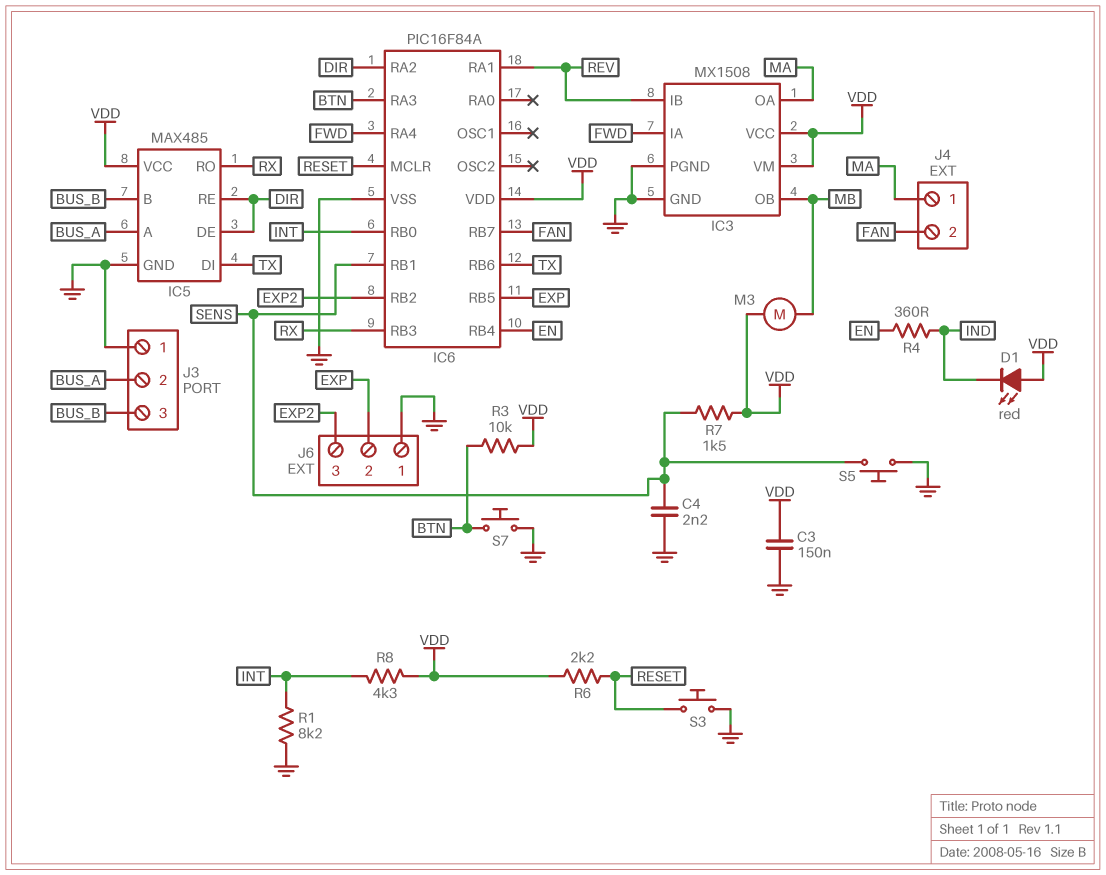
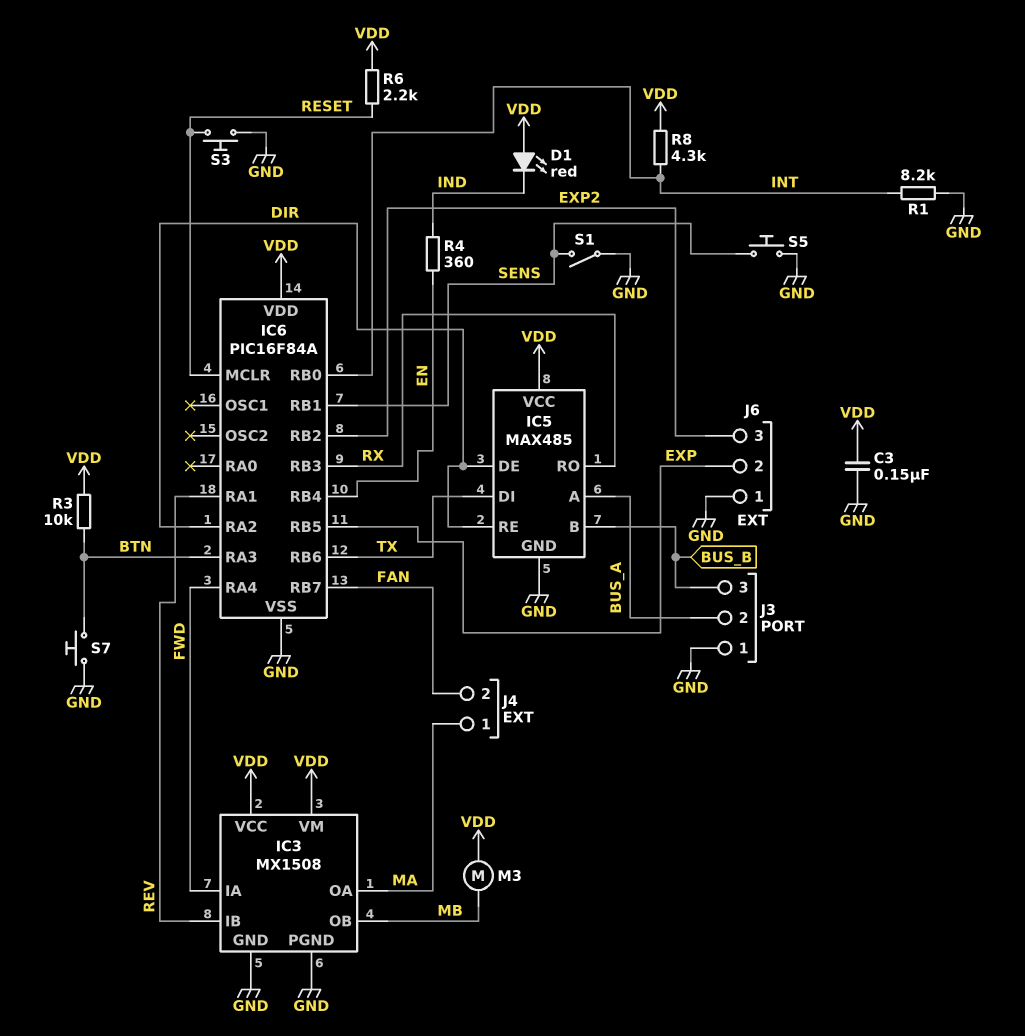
C4: 2.2nF (GND, SENS) -> none
R7: 1.5k (SENS, VDD) -> none
S1: none -> switch (GND, SENS)

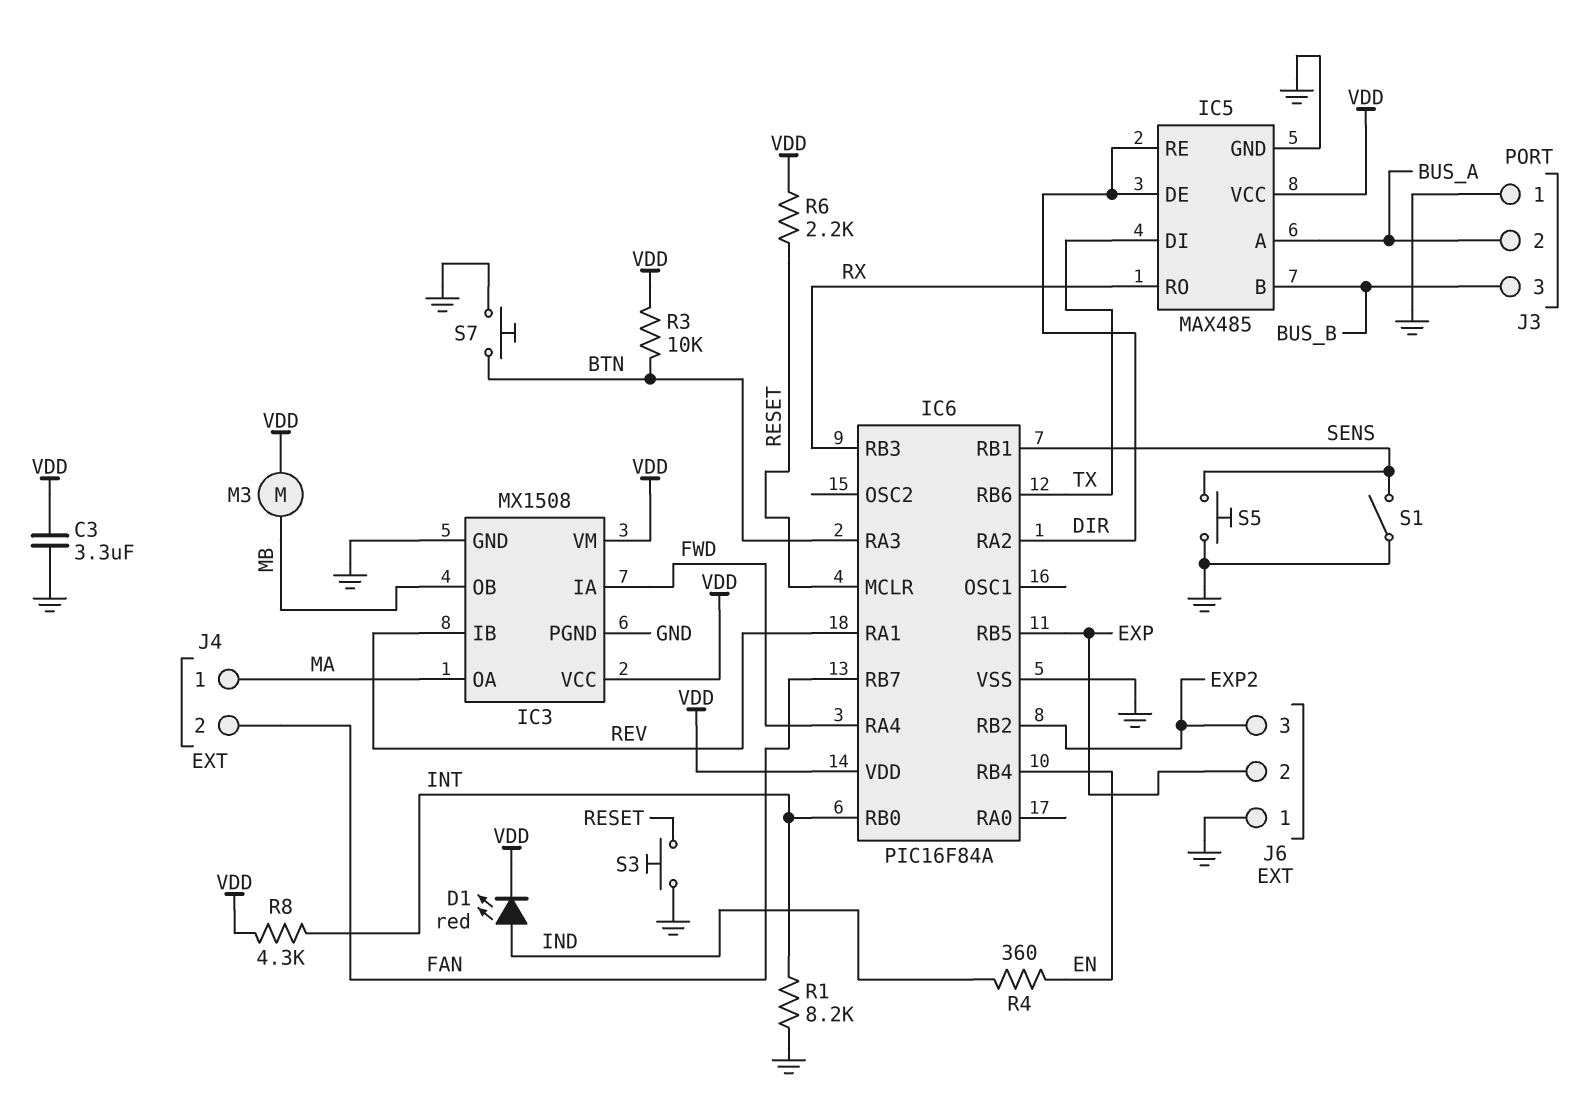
C3: 150nF (GND, VDD) -> 3.3uF (GND, VDD)
D1: LED red (A VDD, K IND) -> LED red (A IND, K VDD)

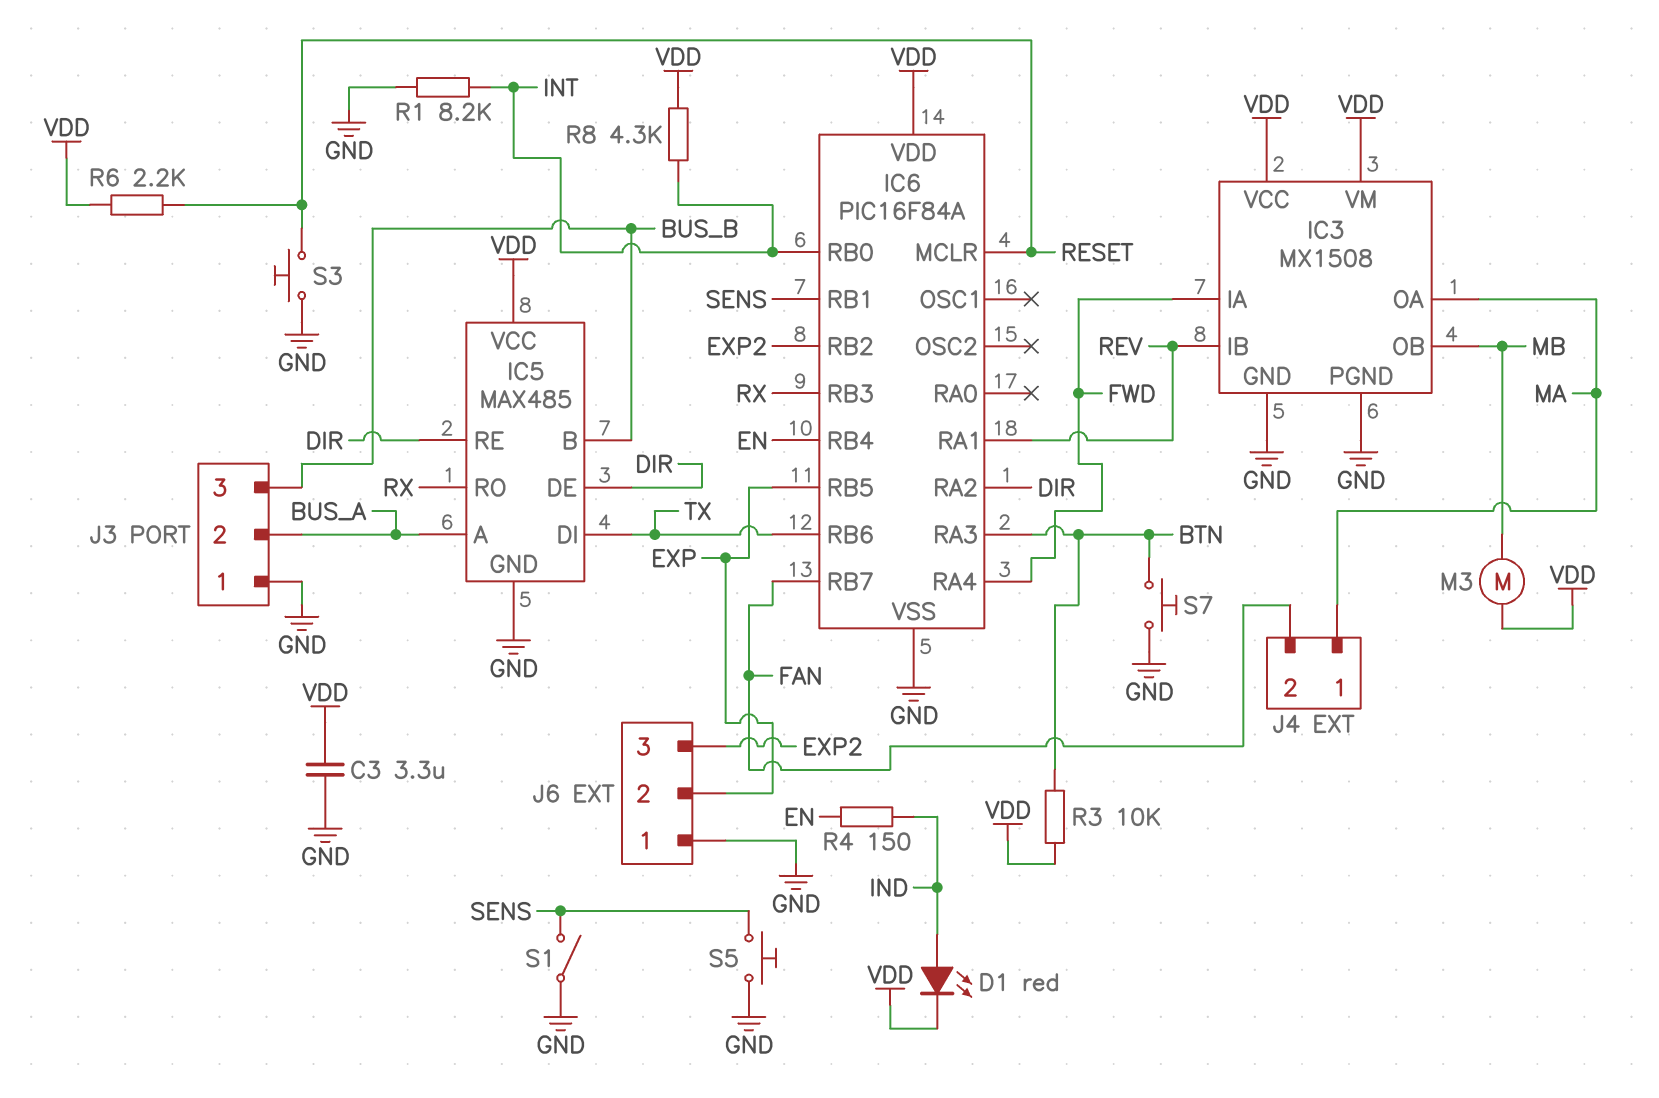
R4: 360 (EN, IND) -> 150 (EN, IND)

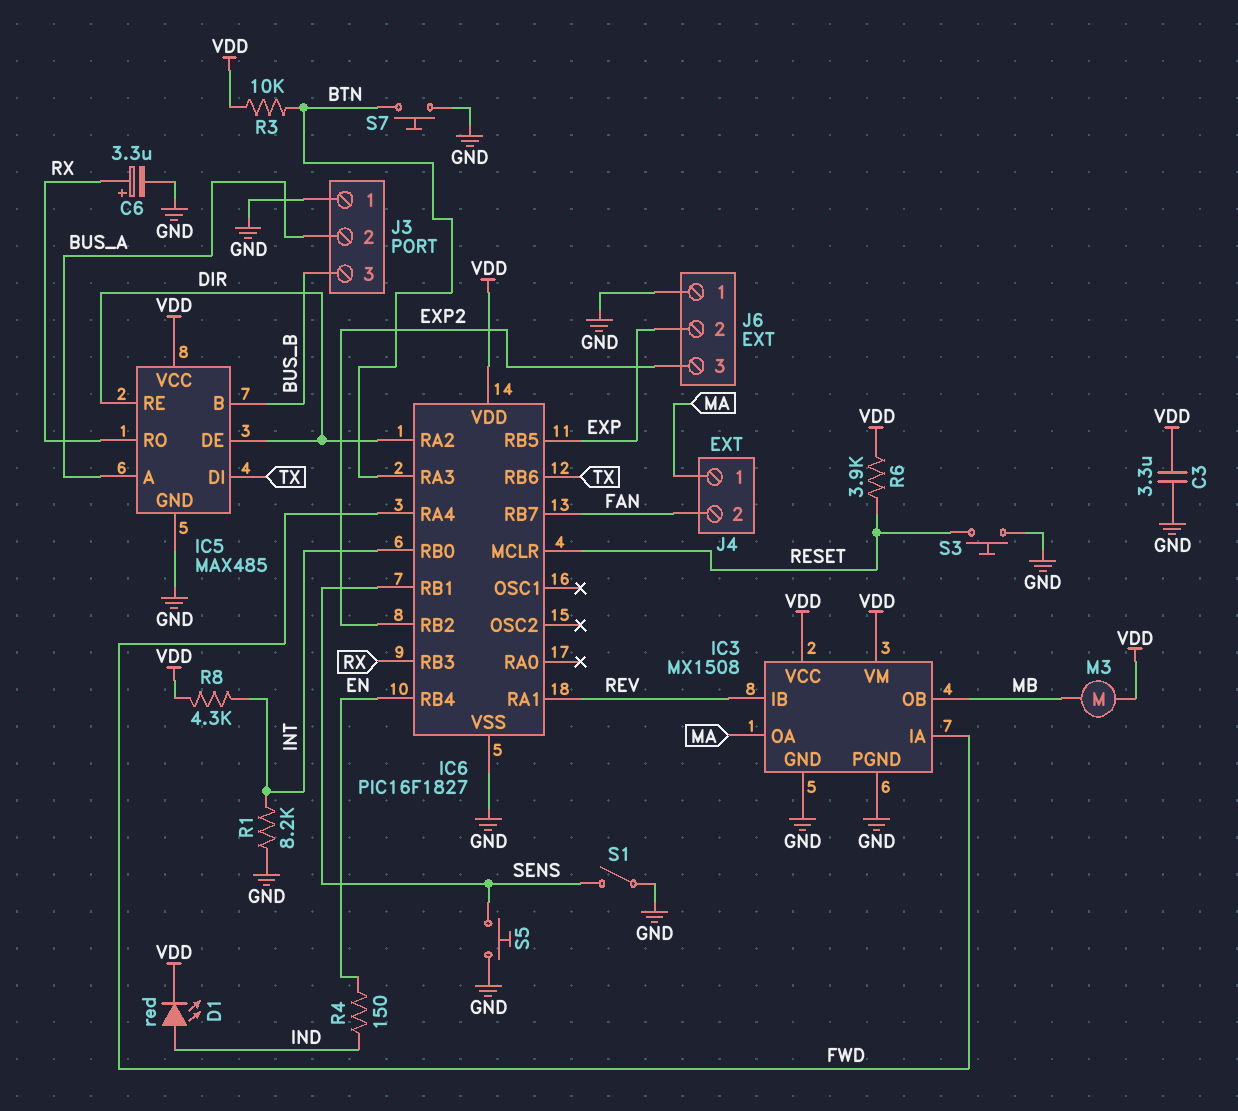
C6: none -> 3.3uF (plus RX, minus GND)
IC6: PIC16F84A -> PIC16F1827
R6: 2.2k (RESET, VDD) -> 3.9k (RESET, VDD)

